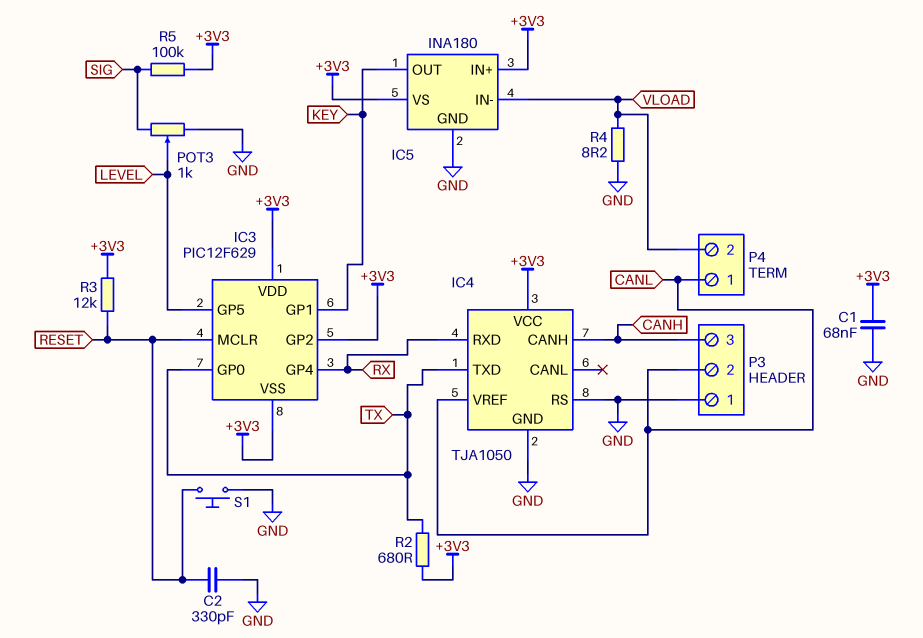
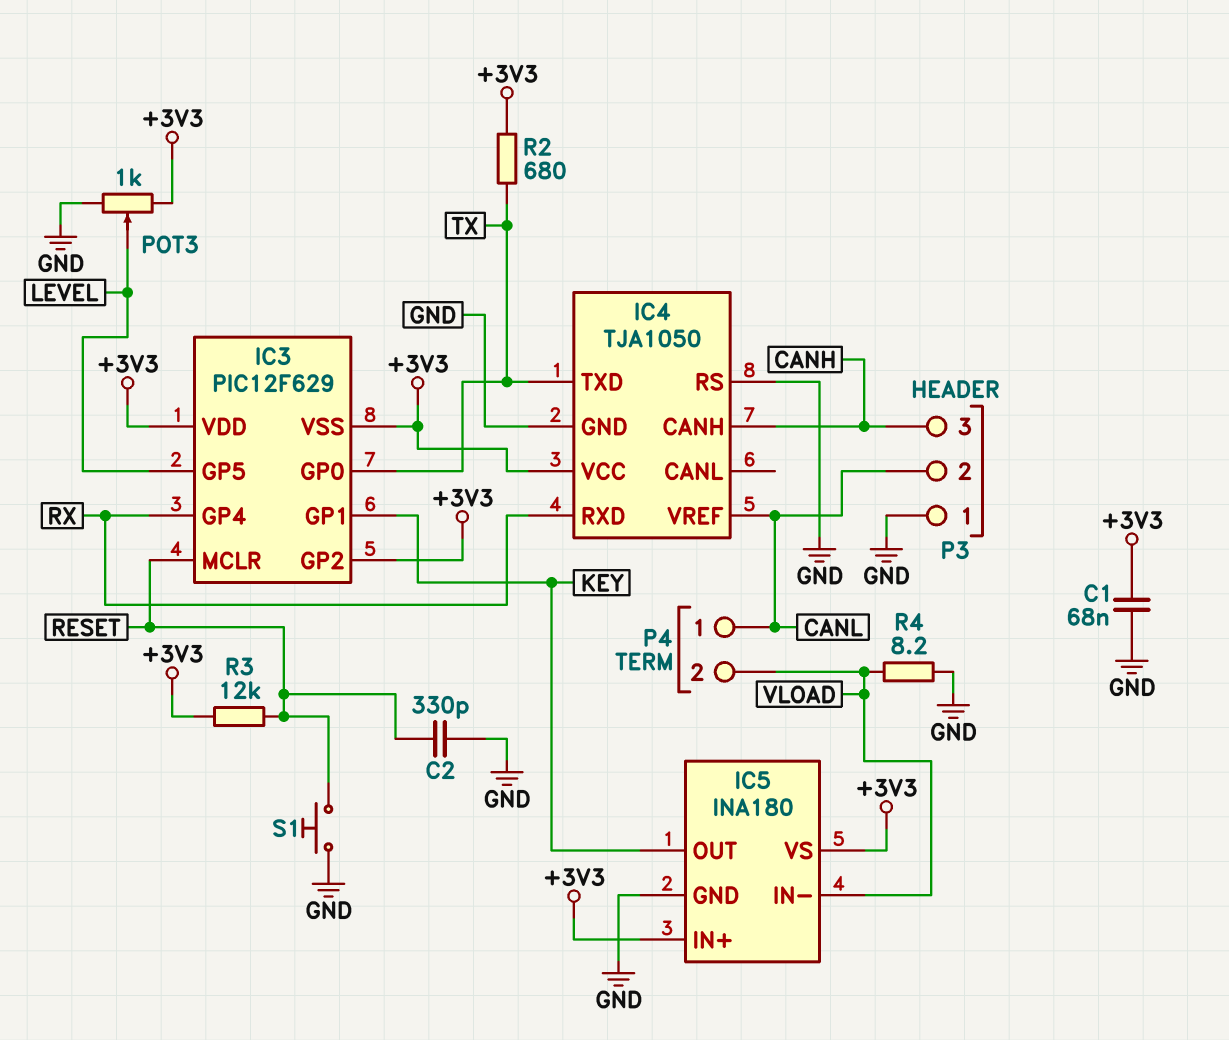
POT3: 1k (GND, SIG, wiper LEVEL) -> 1k (+3V3, GND, wiper LEVEL)
R5: 100k (+3V3, SIG) -> none

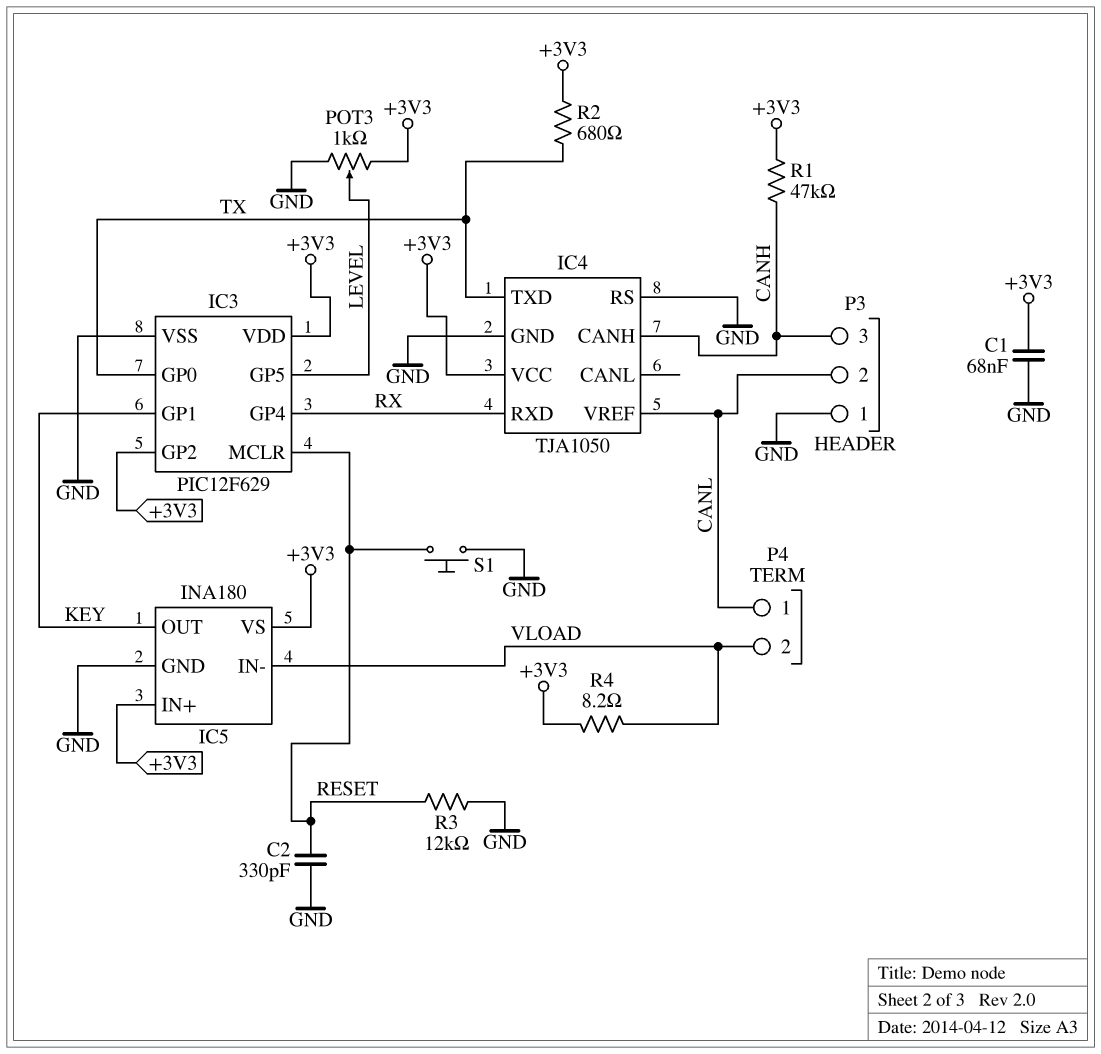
IC3 pin VSS: +3V3 -> GND
R1: none -> 47k (+3V3, CANH)
R3: 12k (+3V3, RESET) -> 12k (GND, RESET)
R4: 8.2 (GND, VLOAD) -> 8.2 (+3V3, VLOAD)

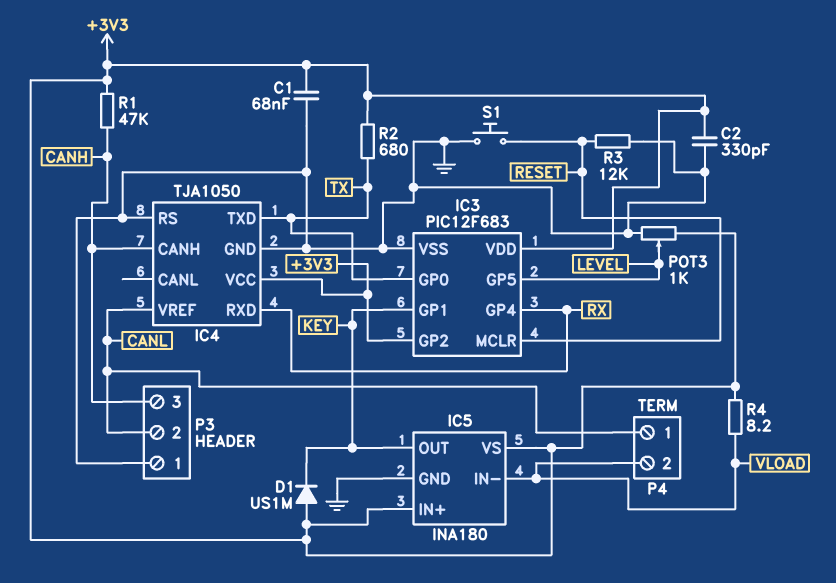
C2: 330pF (GND, RESET) -> 330pF (+3V3, GND)
D1: none -> diode US1M (A +3V3, K KEY)
IC3: PIC12F629 -> PIC12F683

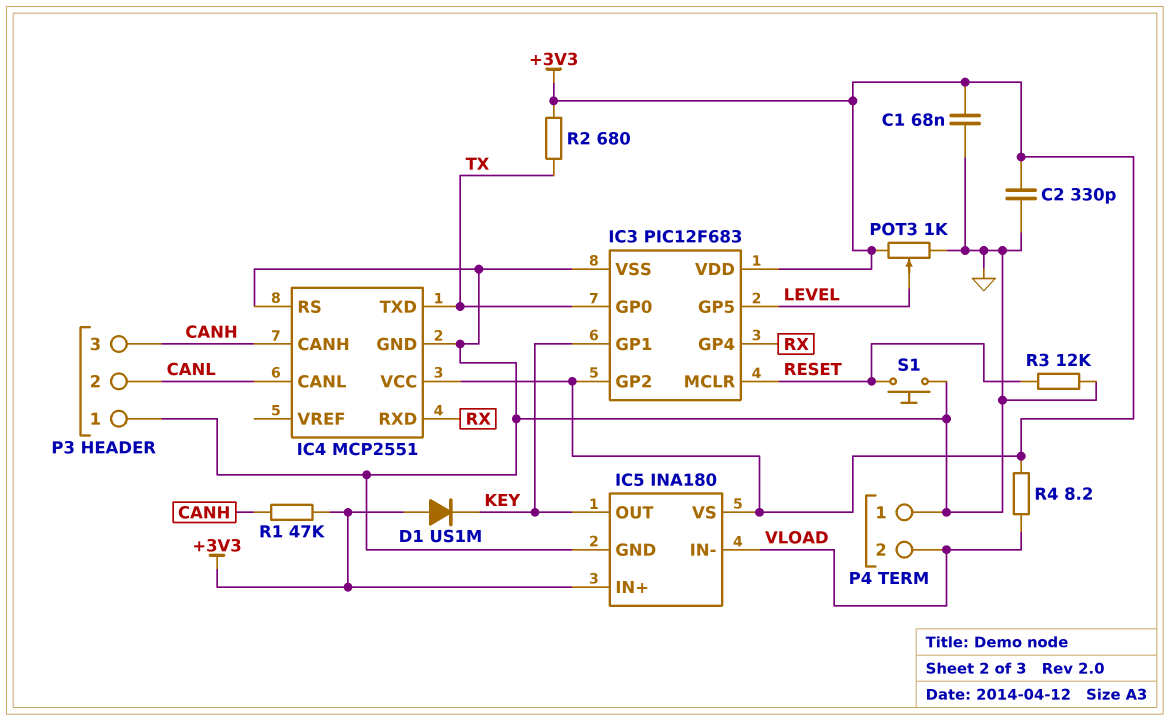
IC4: TJA1050 -> MCP2551
IC4 pin CANL: none -> CANL
IC4 pin VREF: CANL -> none
P4 pin 1: CANL -> GND

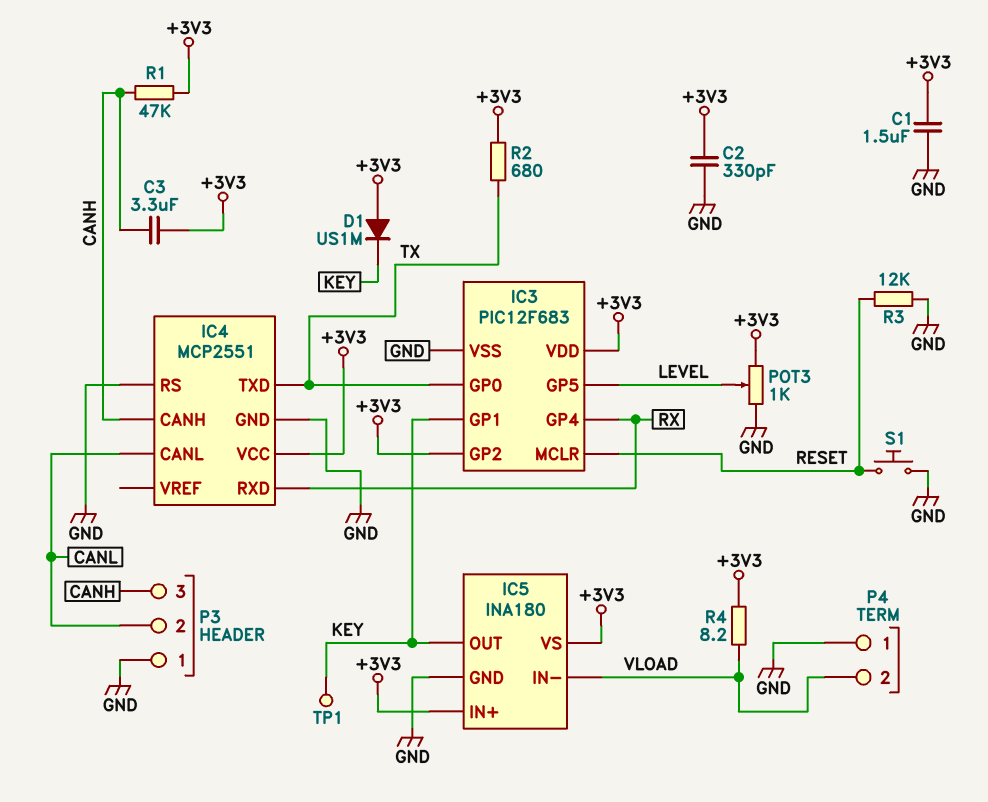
C1: 68nF (+3V3, GND) -> 1.5uF (+3V3, GND)
C3: none -> 3.3uF (+3V3, CANH)
TP1: none -> test point (KEY)

